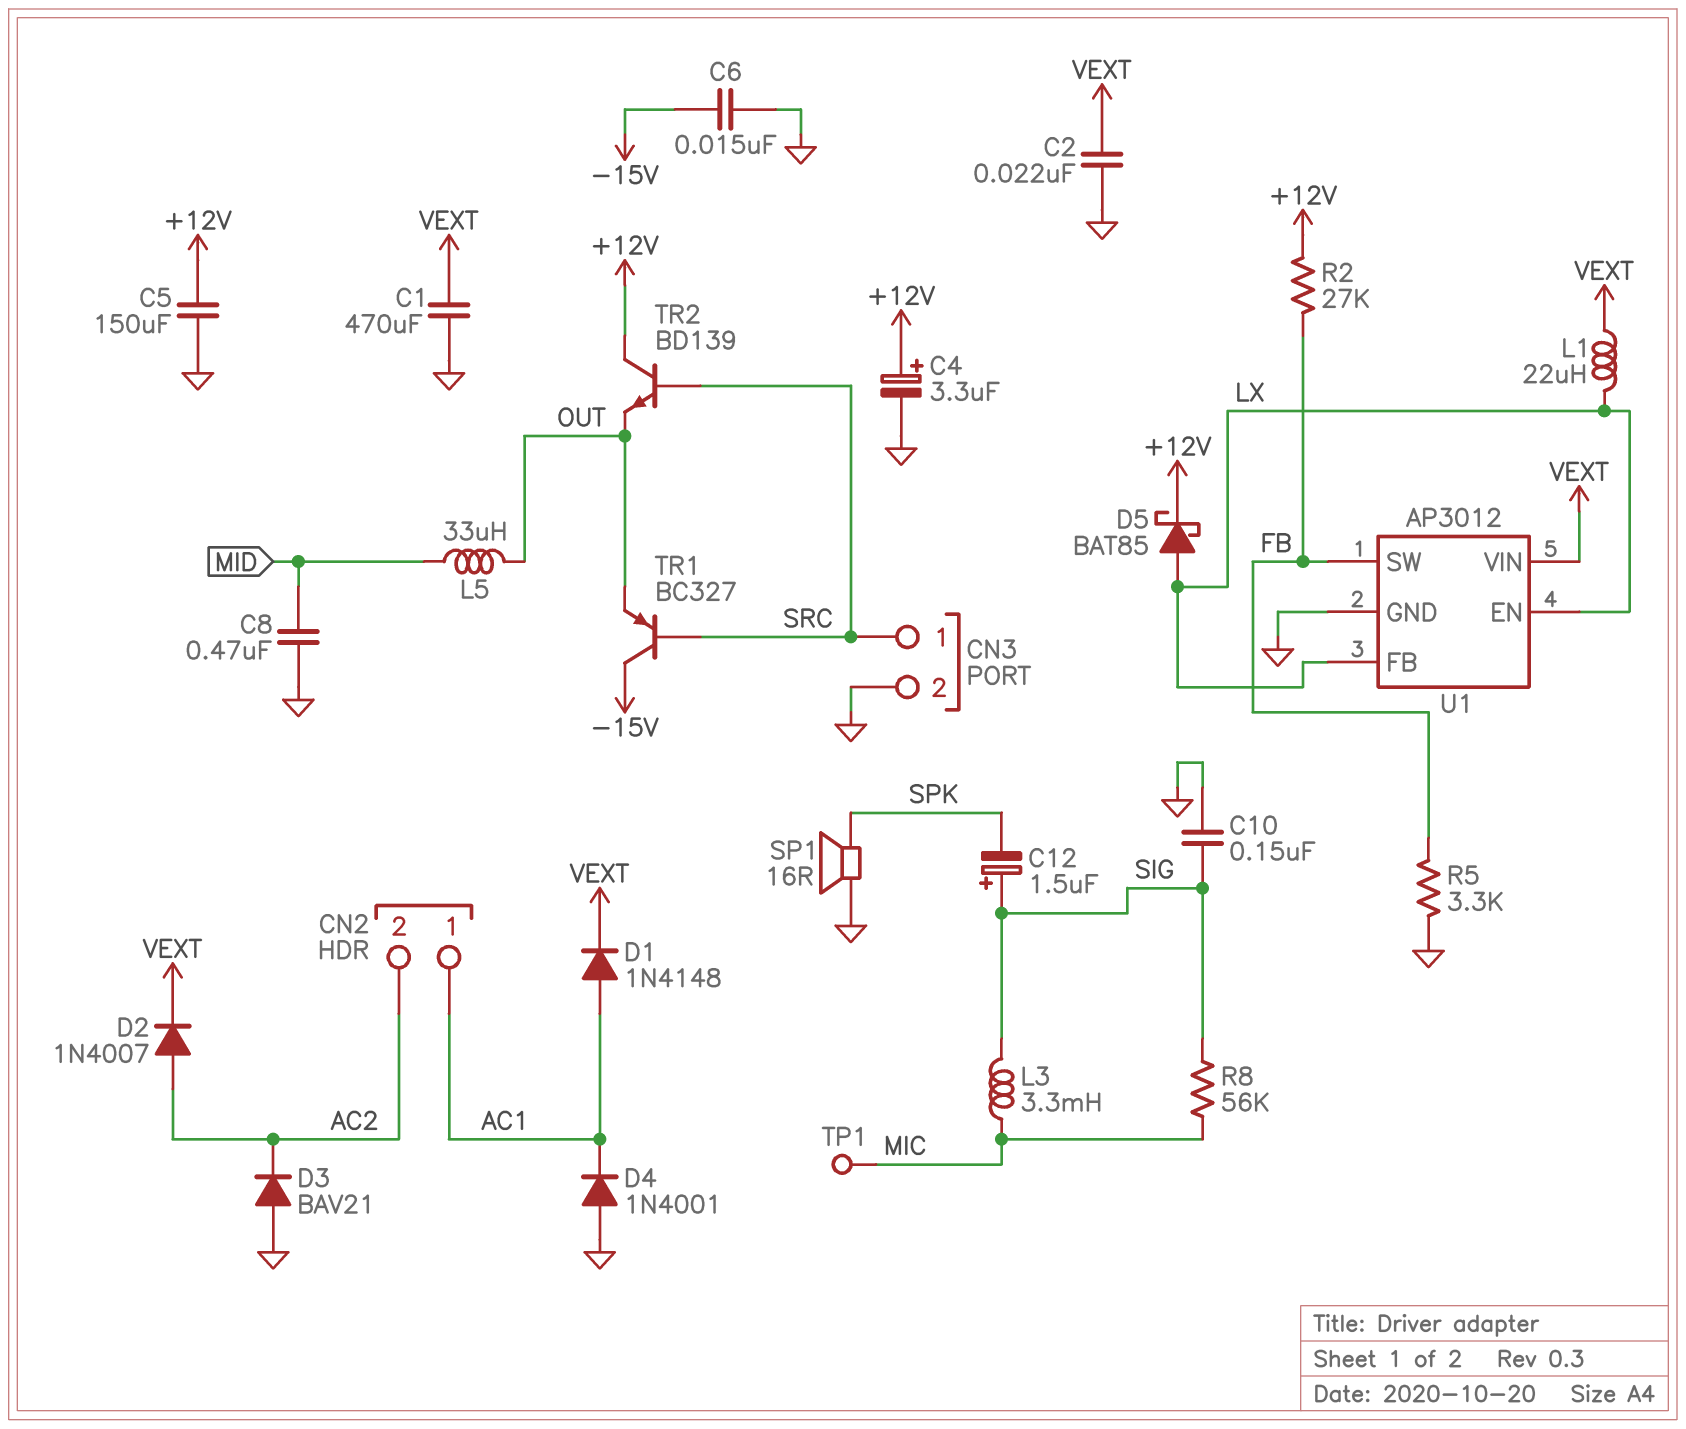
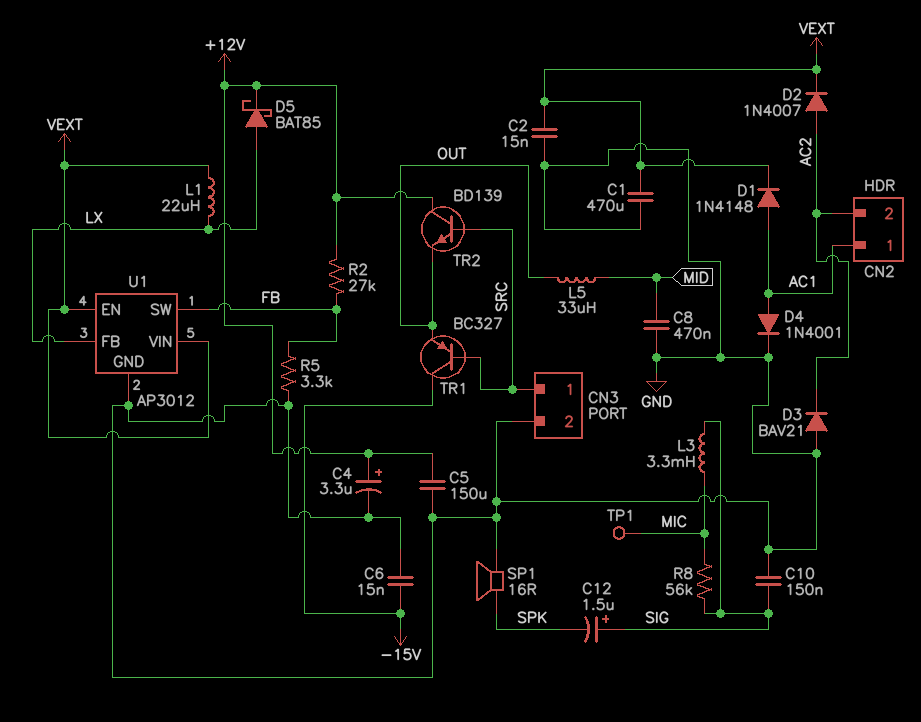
C2: 22nF (GND, VEXT) -> 15nF (GND, VEXT)
D4: diode 1N4001 (A GND, K AC1) -> diode 1N4001 (A AC1, K GND)
U1 pin EN: LX -> VEXT

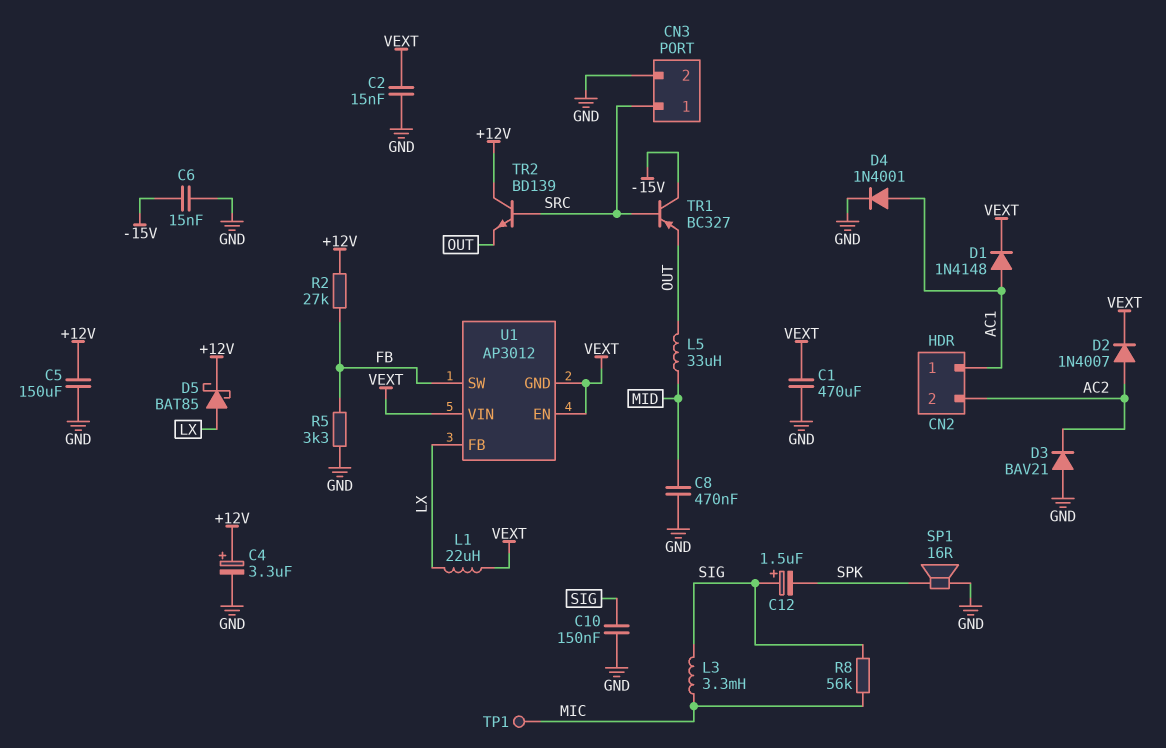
U1 pin GND: GND -> VEXT

